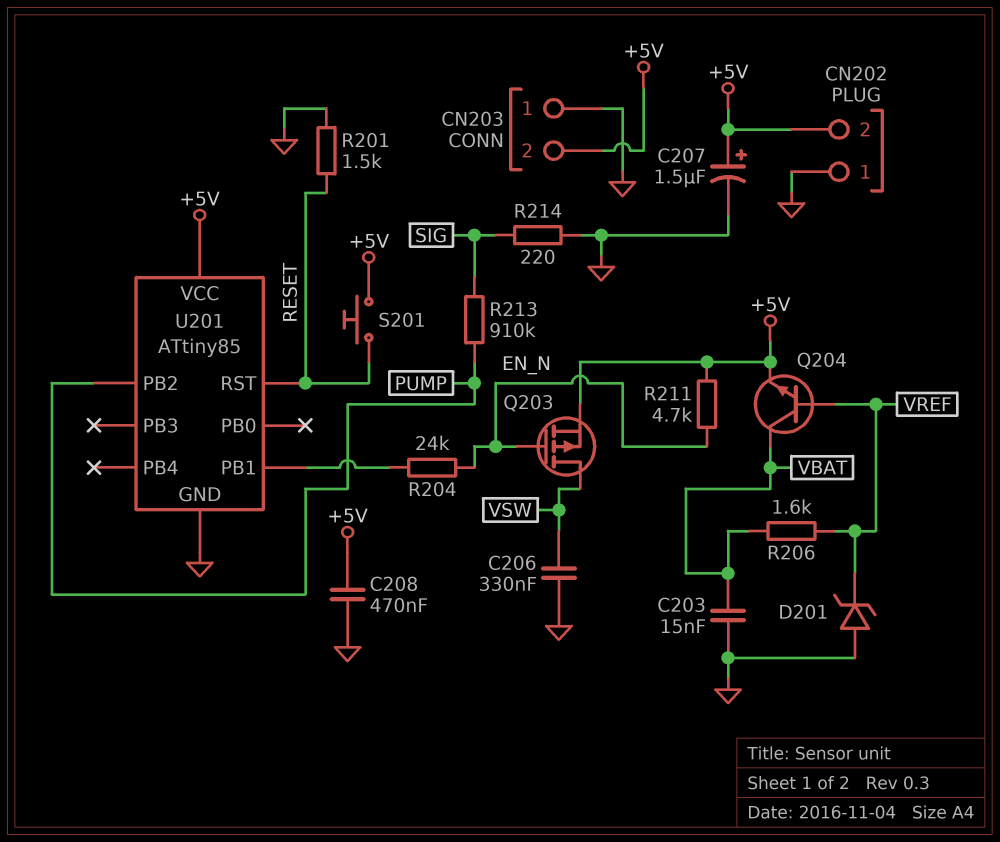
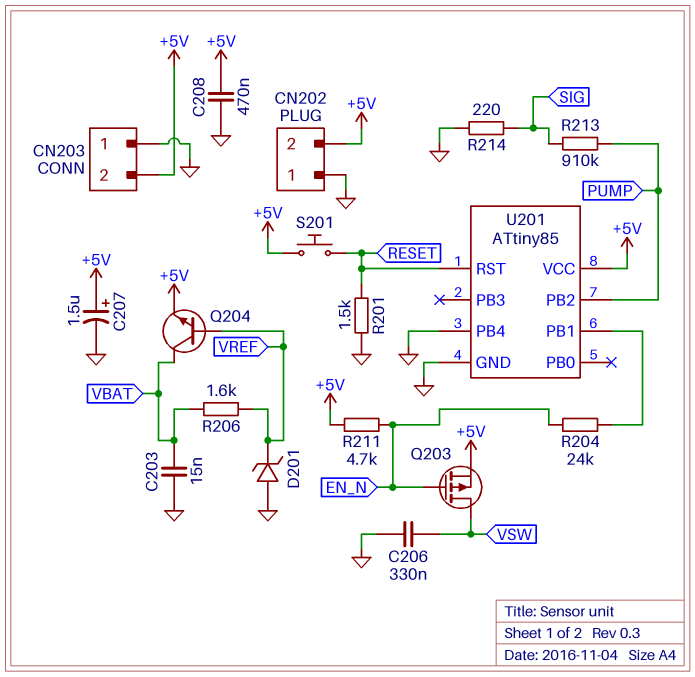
U201 pin PB4: none -> GND

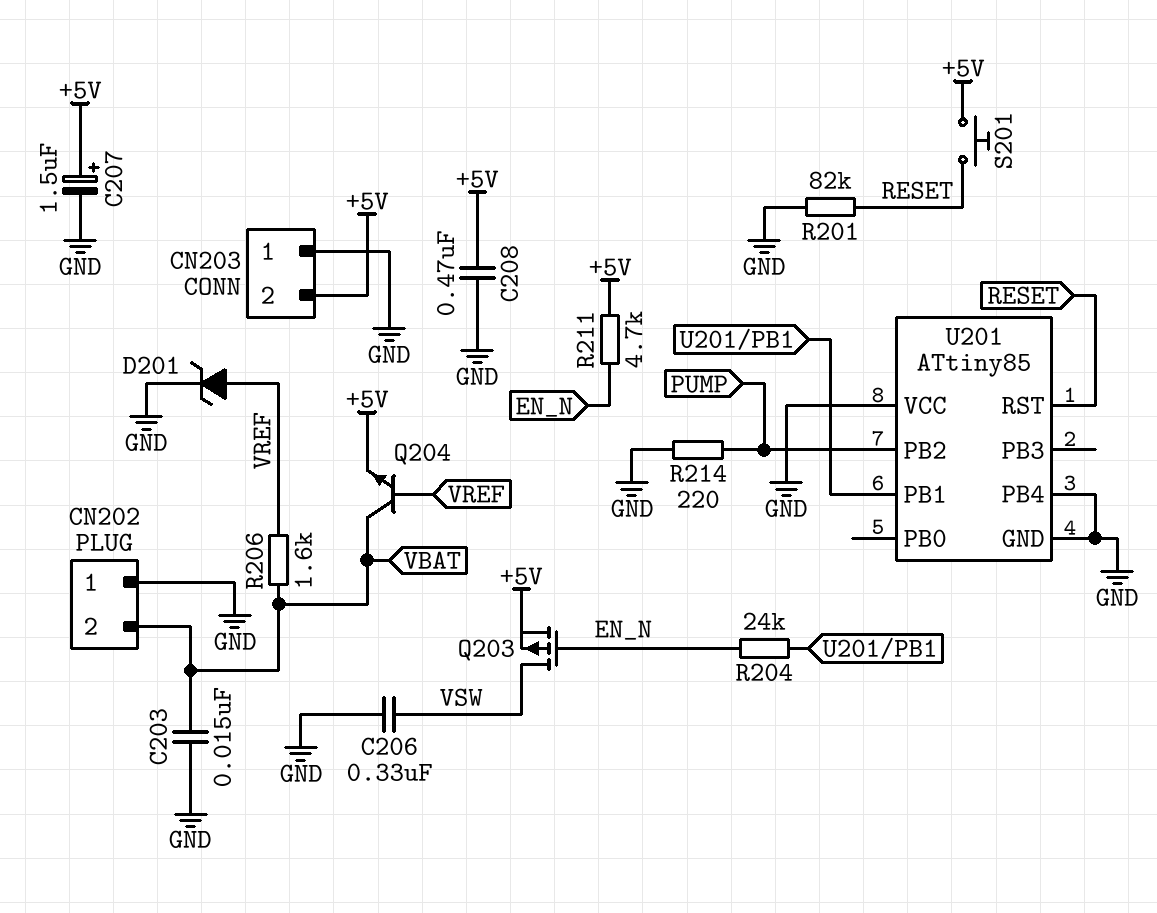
CN202 pin 2: +5V -> VBAT
D201: zener (A GND, K VREF) -> zener (A VREF, K GND)
R201: 1.5k (GND, RESET) -> 82k (GND, RESET)
R213: 910k (PUMP, SIG) -> none
R214: 220 (GND, SIG) -> 220 (GND, PUMP)
U201 pin VCC: +5V -> GND

